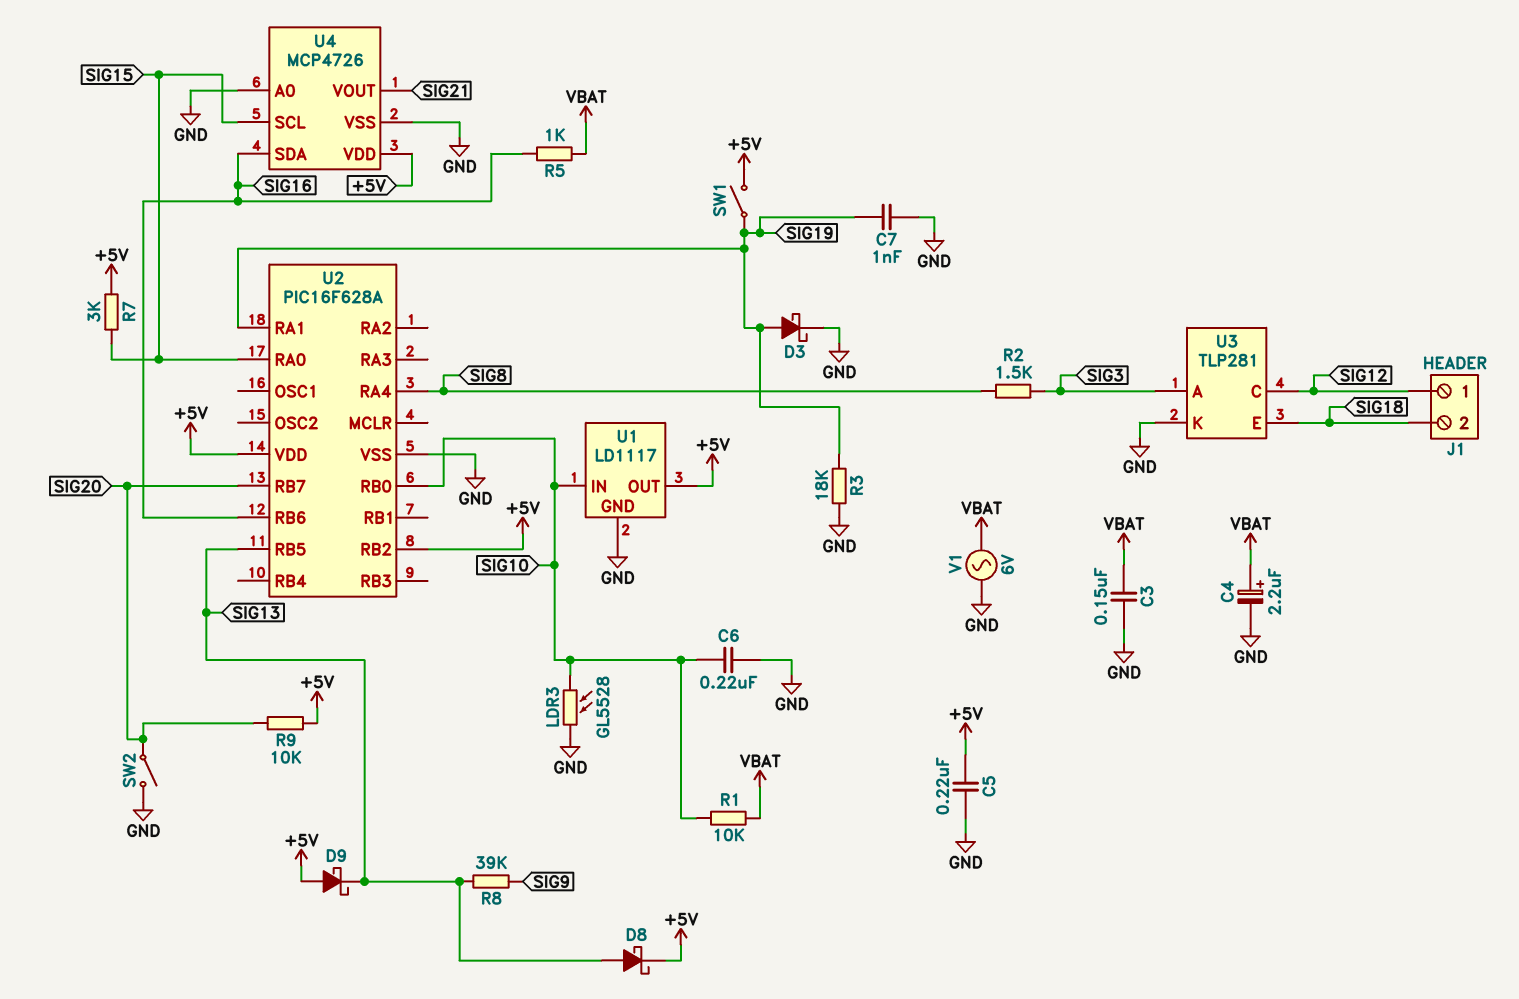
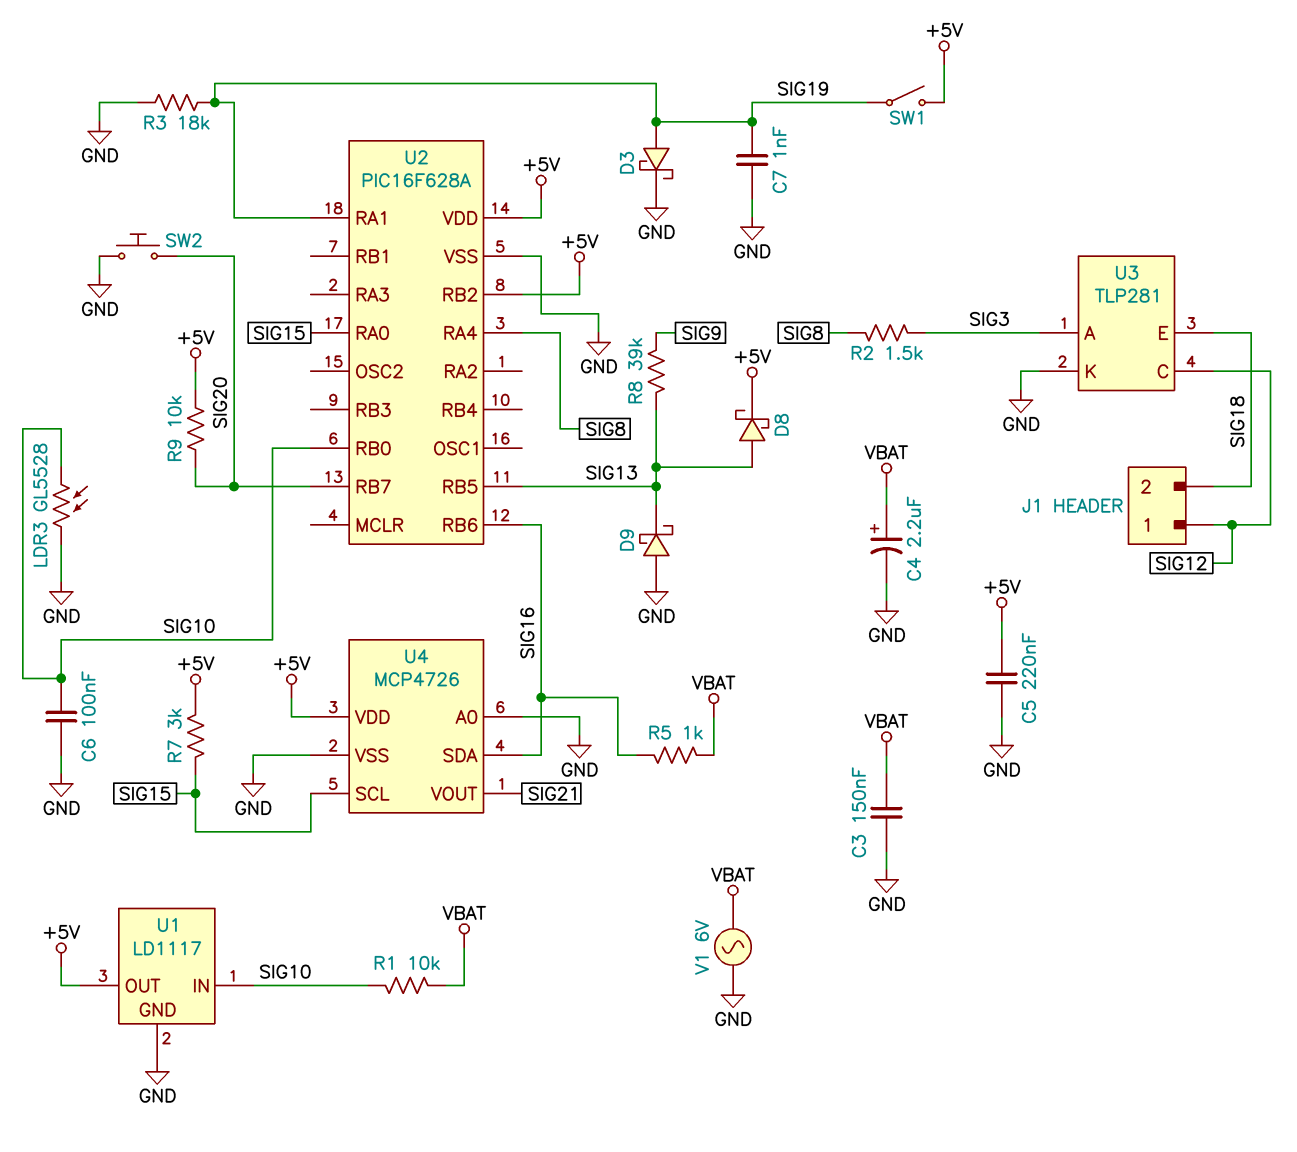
C6: 220nF (GND, SIG10) -> 100nF (GND, SIG10)
D9: schottky (A +5V, K SIG13) -> schottky (A GND, K SIG13)
SW2: switch (GND, SIG20) -> button (GND, SIG20)

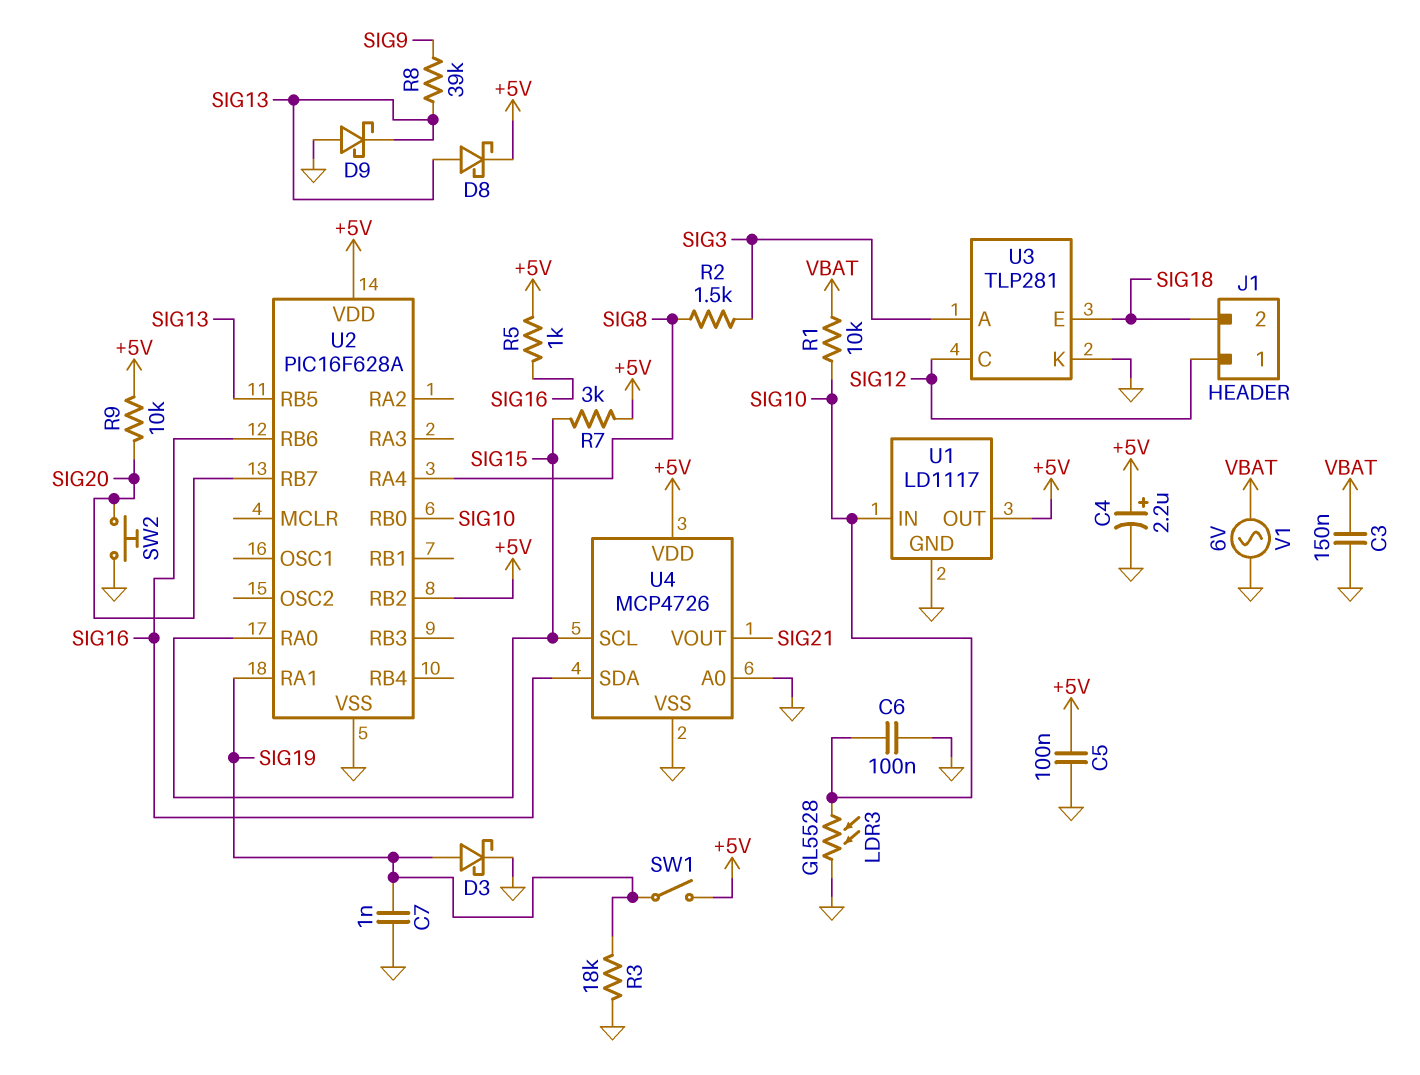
C4: 2.2uF (plus VBAT, minus GND) -> 2.2uF (plus +5V, minus GND)
C5: 220nF (+5V, GND) -> 100nF (+5V, GND)
R5: 1k (SIG16, VBAT) -> 1k (+5V, SIG16)

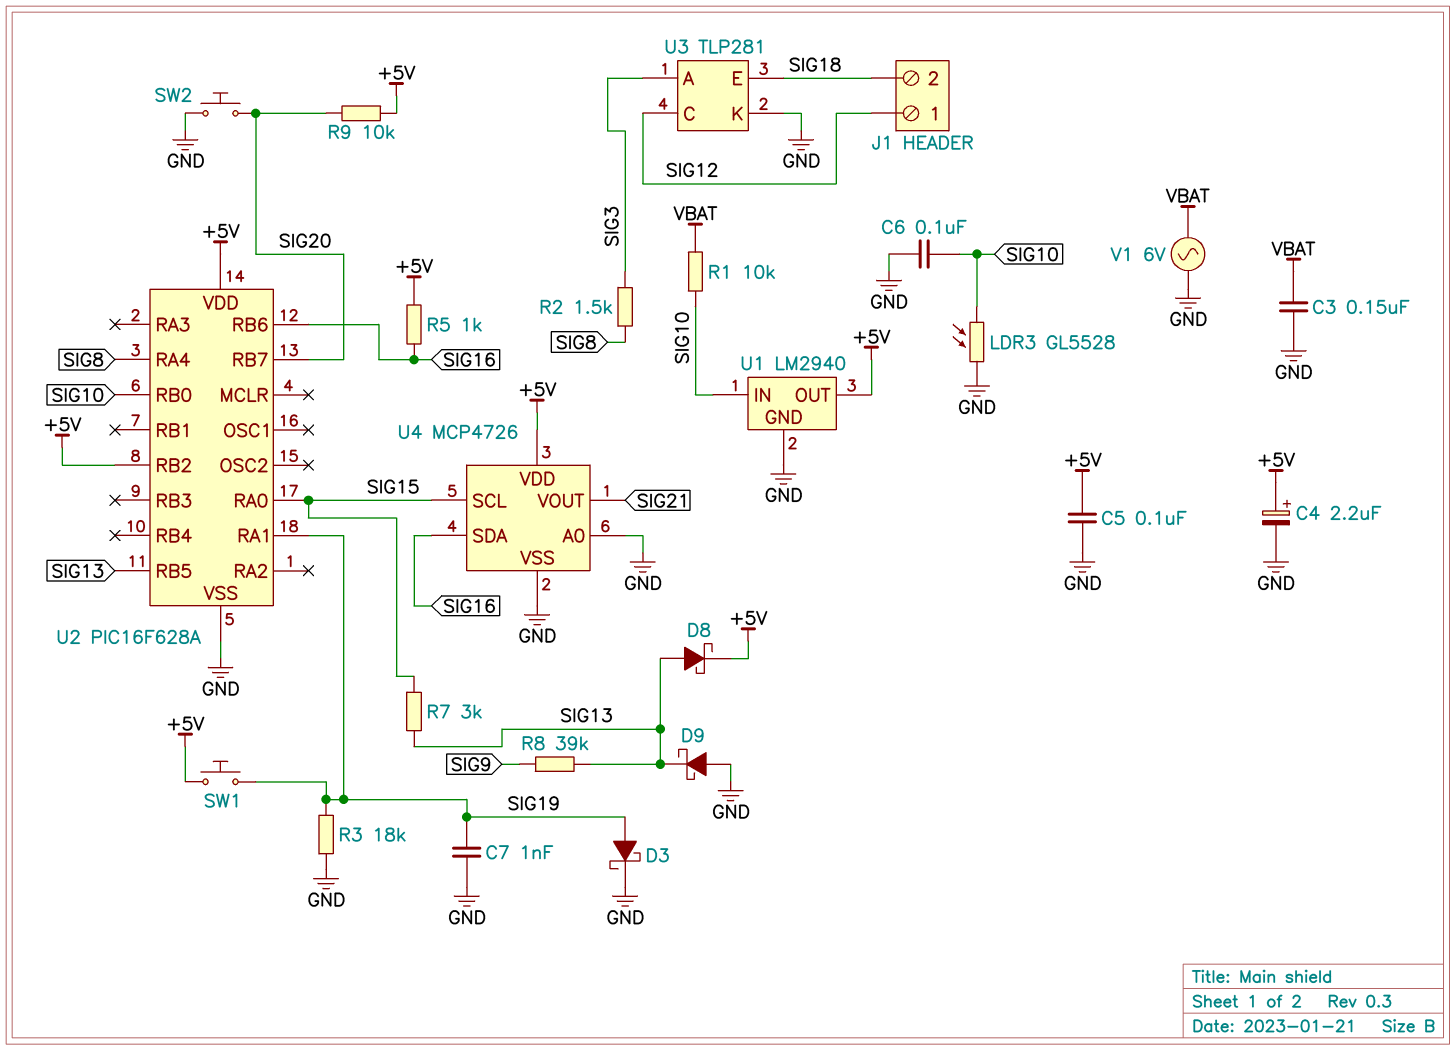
R7: 3k (+5V, SIG15) -> 3k (SIG13, SIG15)
SW1: switch (+5V, SIG19) -> button (+5V, SIG19)
U1: LD1117 -> LM2940

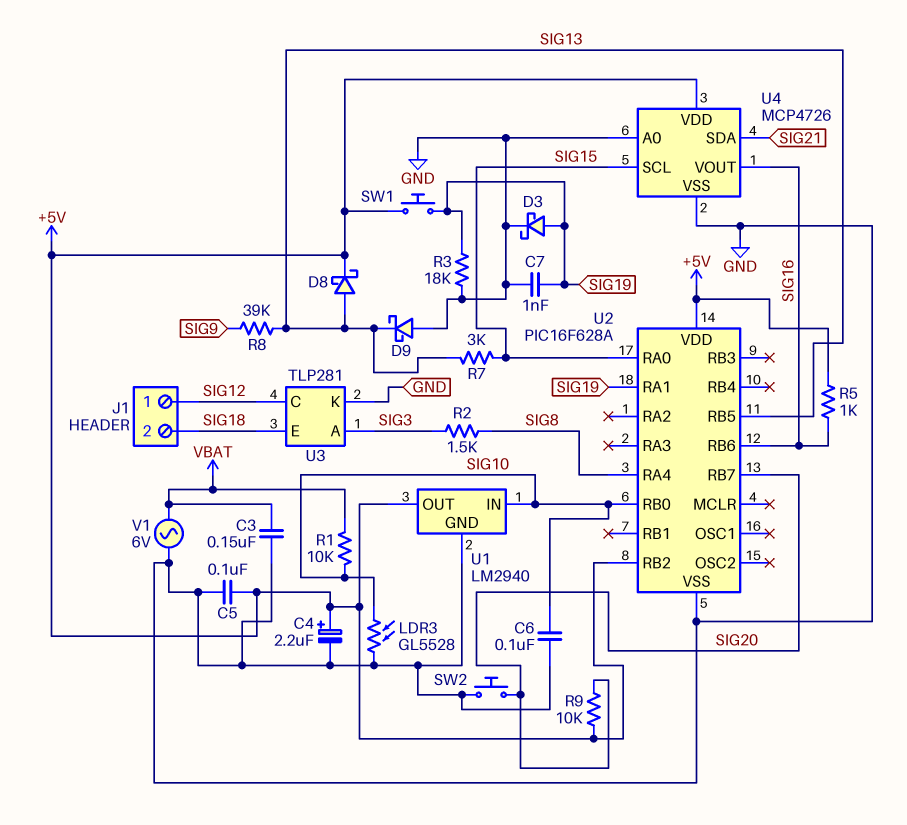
U4 pin SDA: SIG16 -> SIG21
U4 pin VOUT: SIG21 -> SIG16

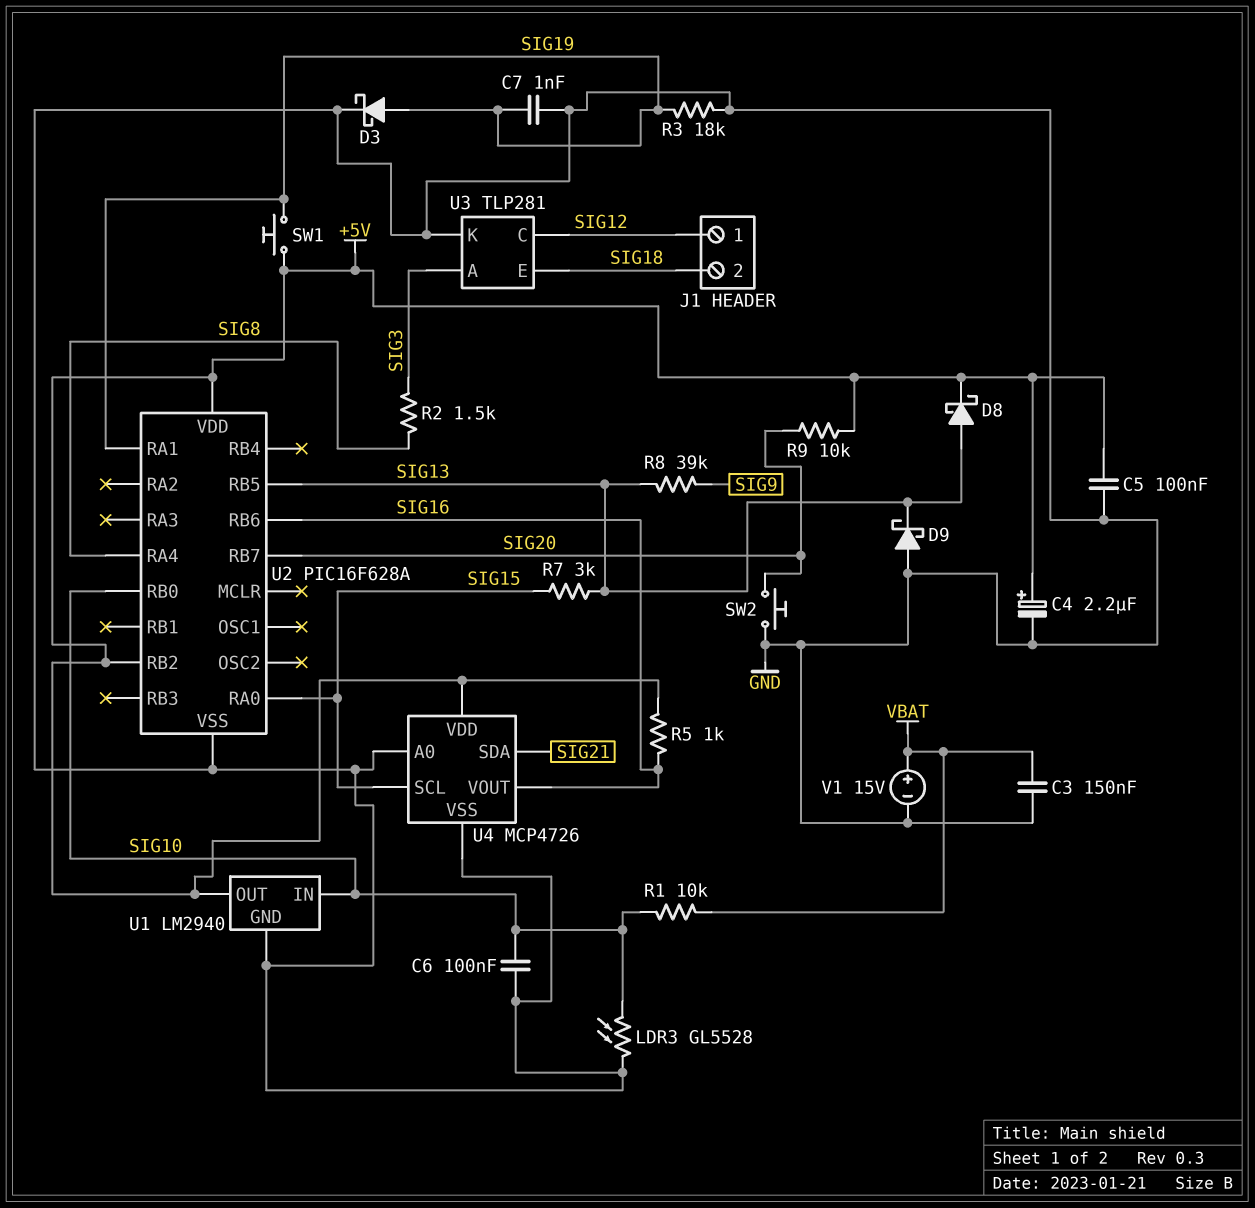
V1: AC 6V (GND, VBAT) -> 15V (plus VBAT, minus GND)

